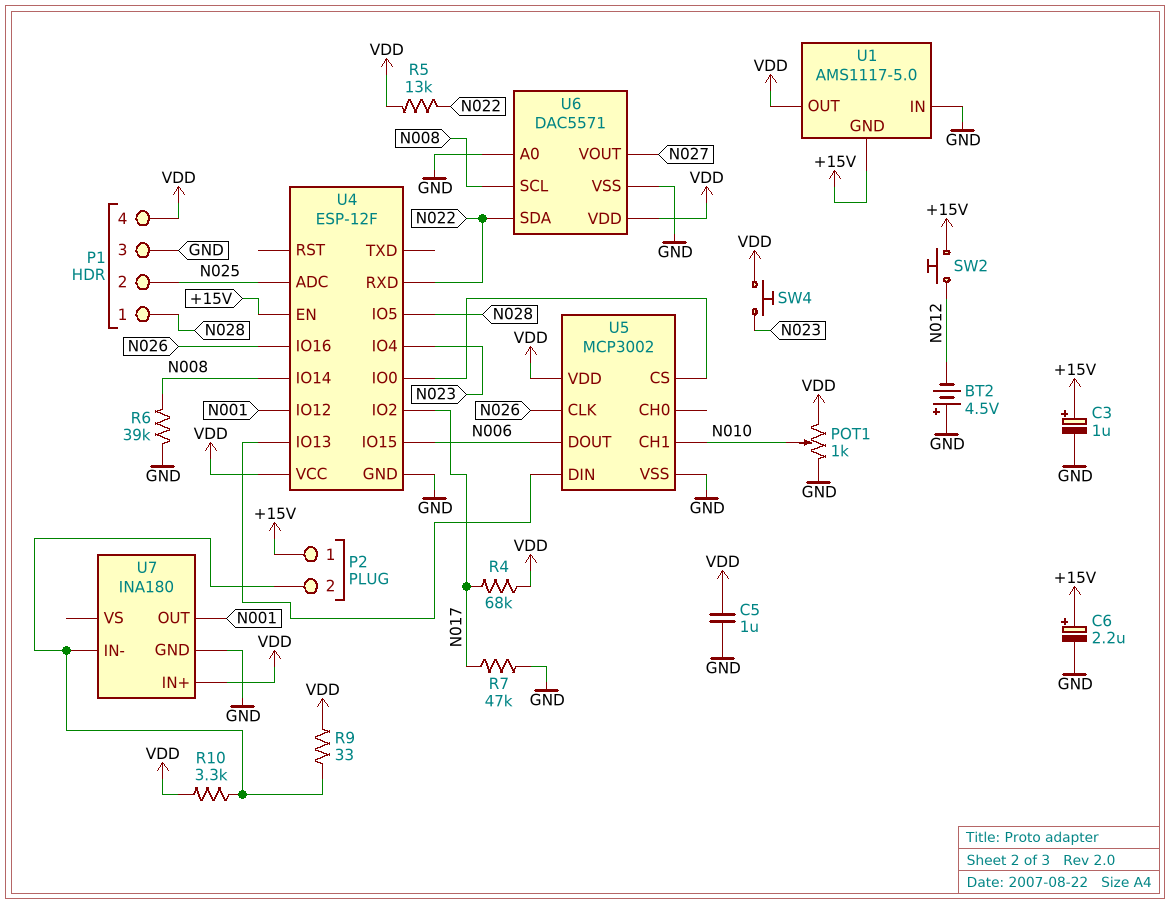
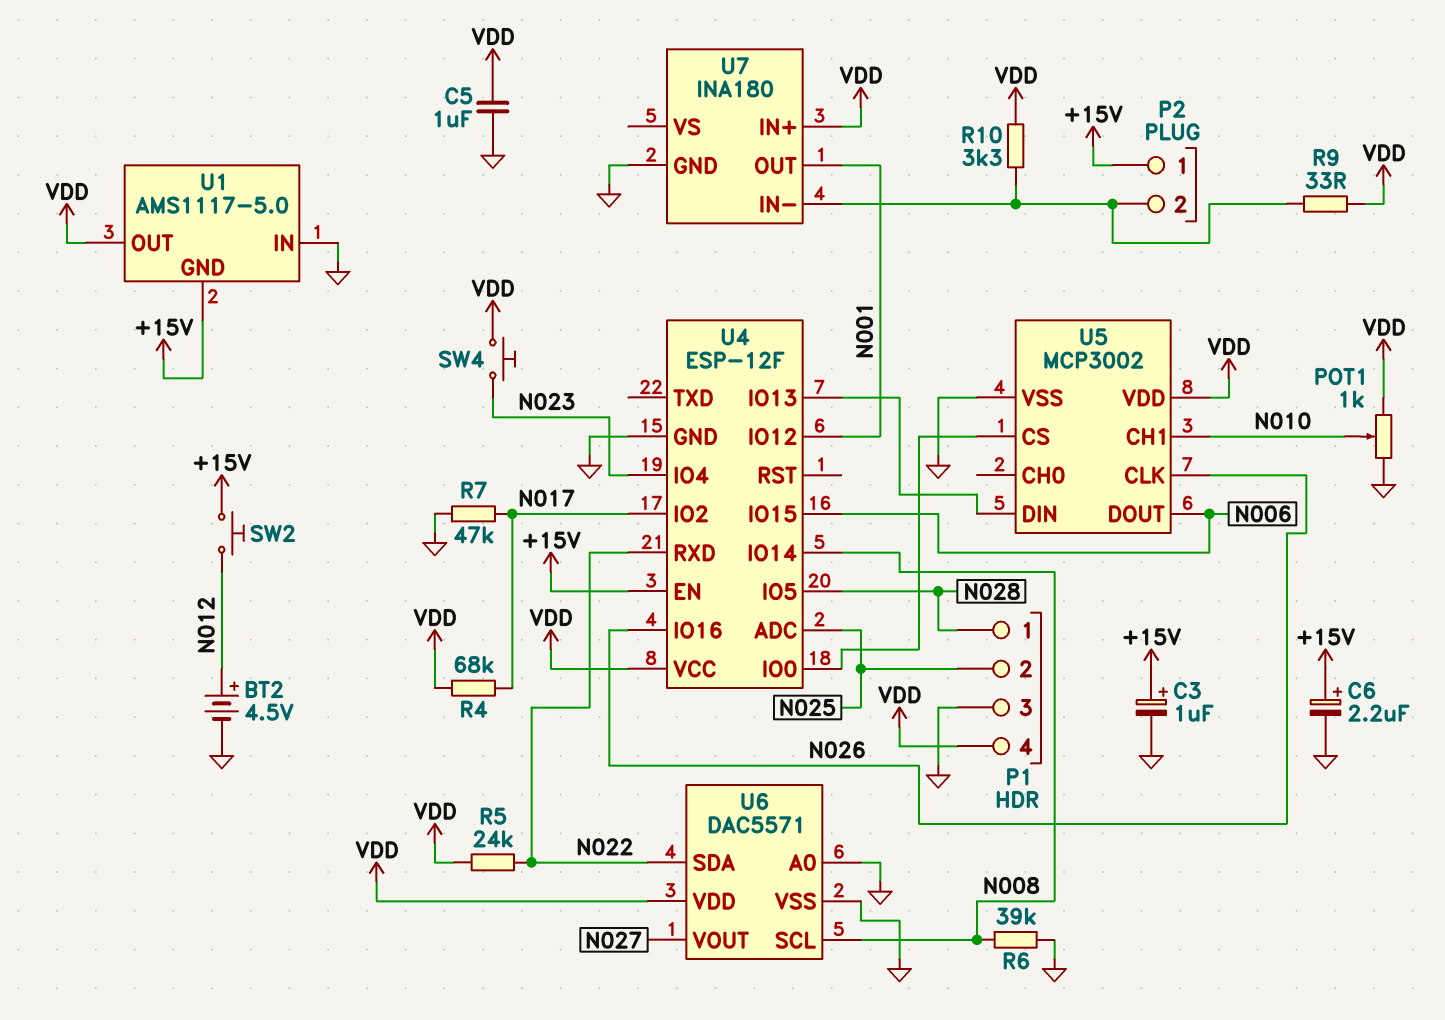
BT2: 4.5V (plus GND, minus N012) -> 4.5V (plus N012, minus GND)
R5: 13k (N022, VDD) -> 24k (N022, VDD)

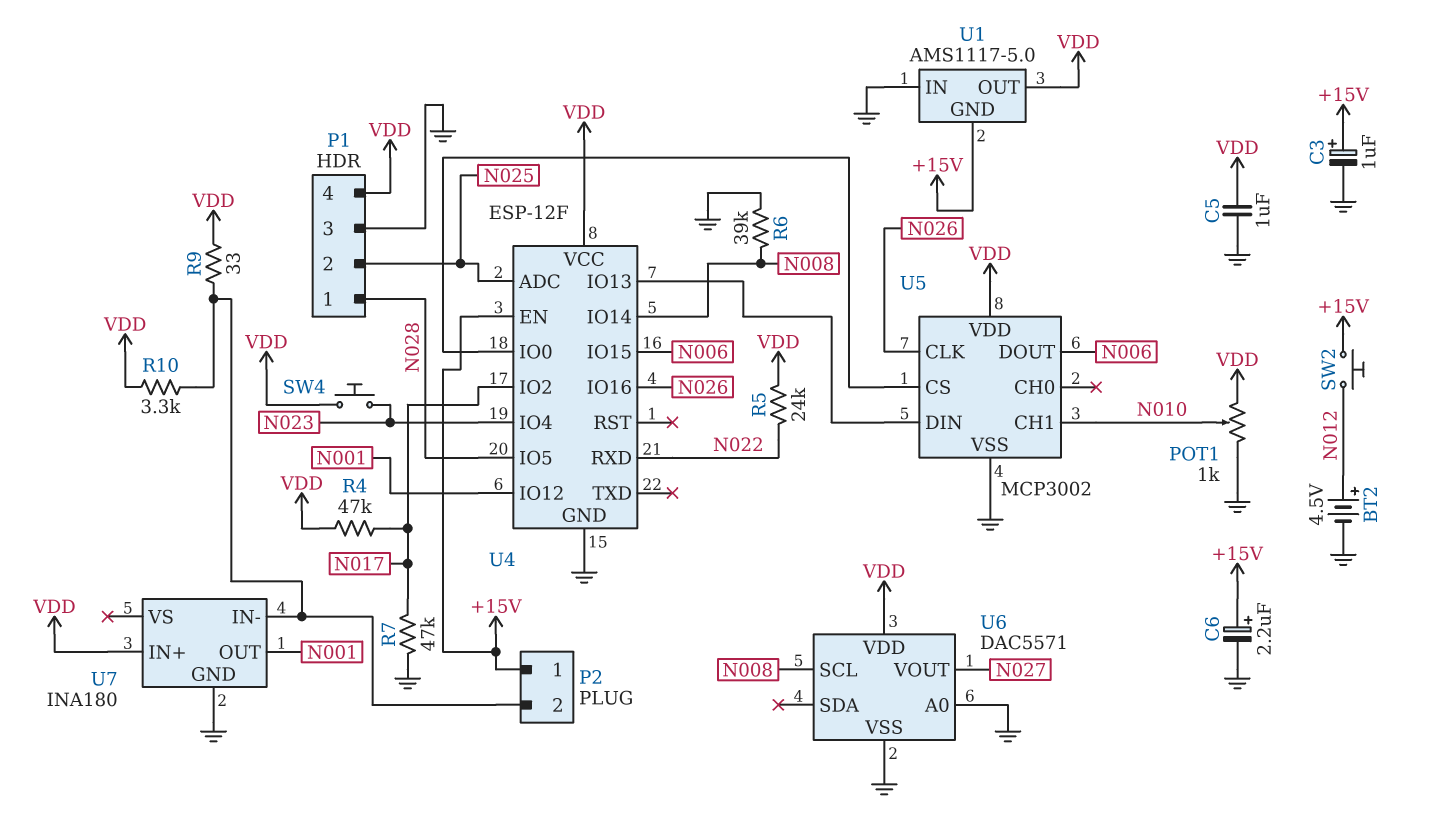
R4: 68k (N017, VDD) -> 47k (N017, VDD)
U6 pin SDA: N022 -> none

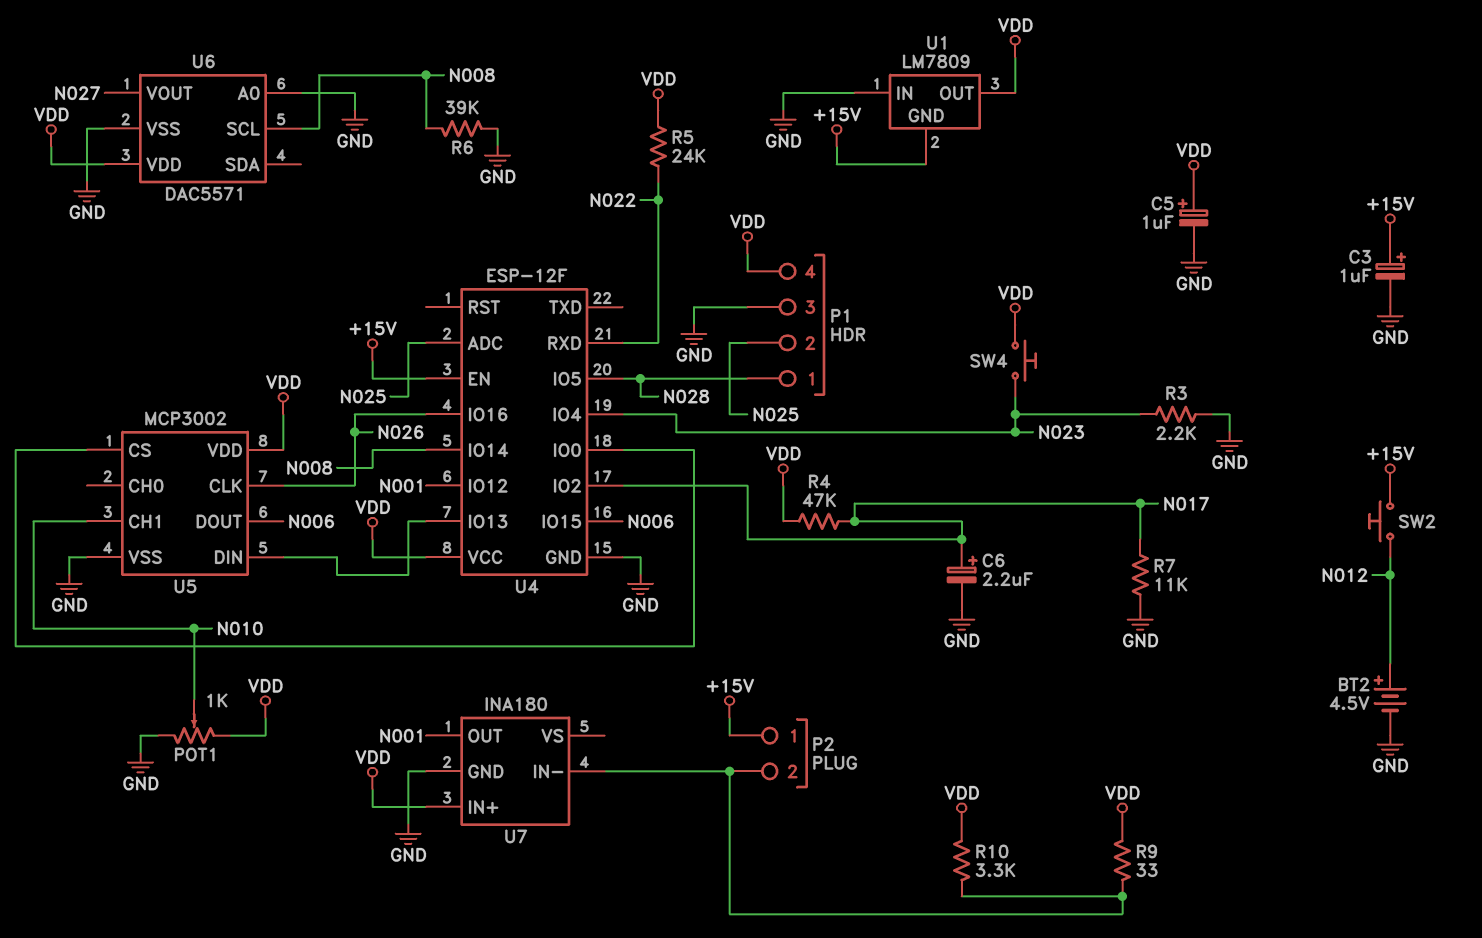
C5: 1uF (GND, VDD) -> 1uF (plus VDD, minus GND)
C6: 2.2uF (plus +15V, minus GND) -> 2.2uF (plus N017, minus GND)
R3: none -> 2.2k (GND, N023)
R7: 47k (GND, N017) -> 11k (GND, N017)
U1: AMS1117-5.0 -> LM7809

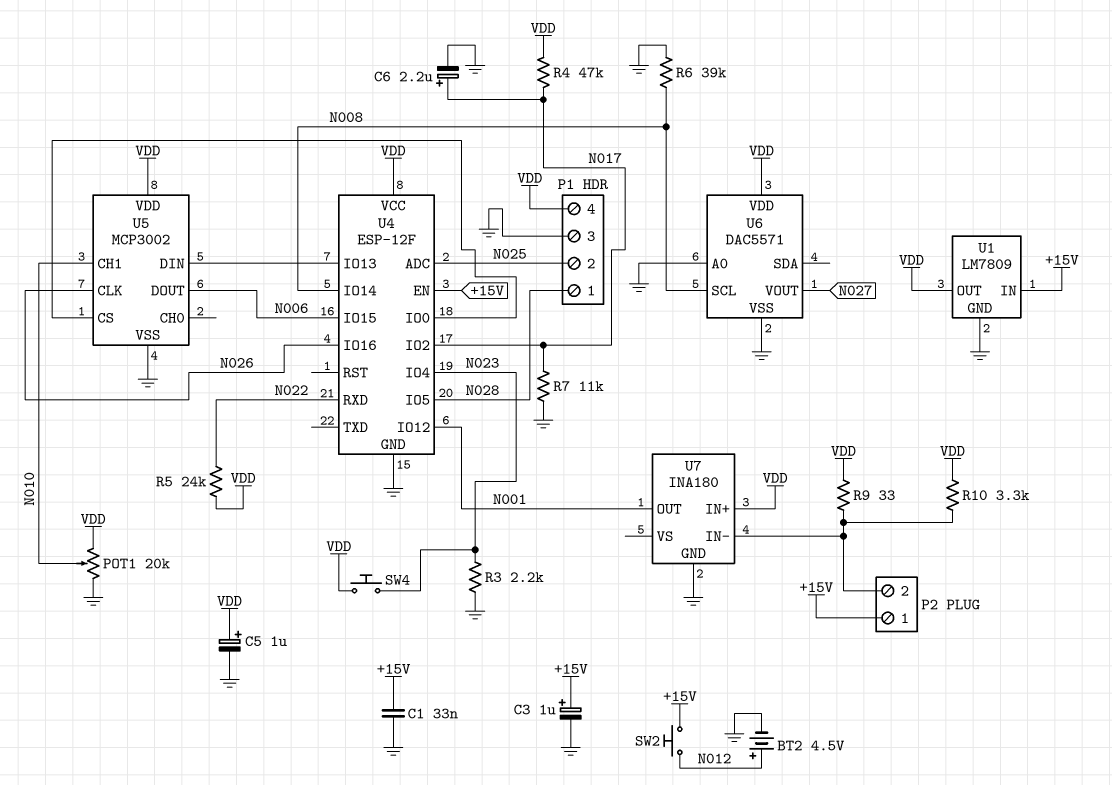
C1: none -> 33nF (+15V, GND)
POT1: 1k (GND, VDD, wiper N010) -> 20k (GND, VDD, wiper N010)
U1 pin GND: +15V -> GND
U1 pin IN: GND -> +15V

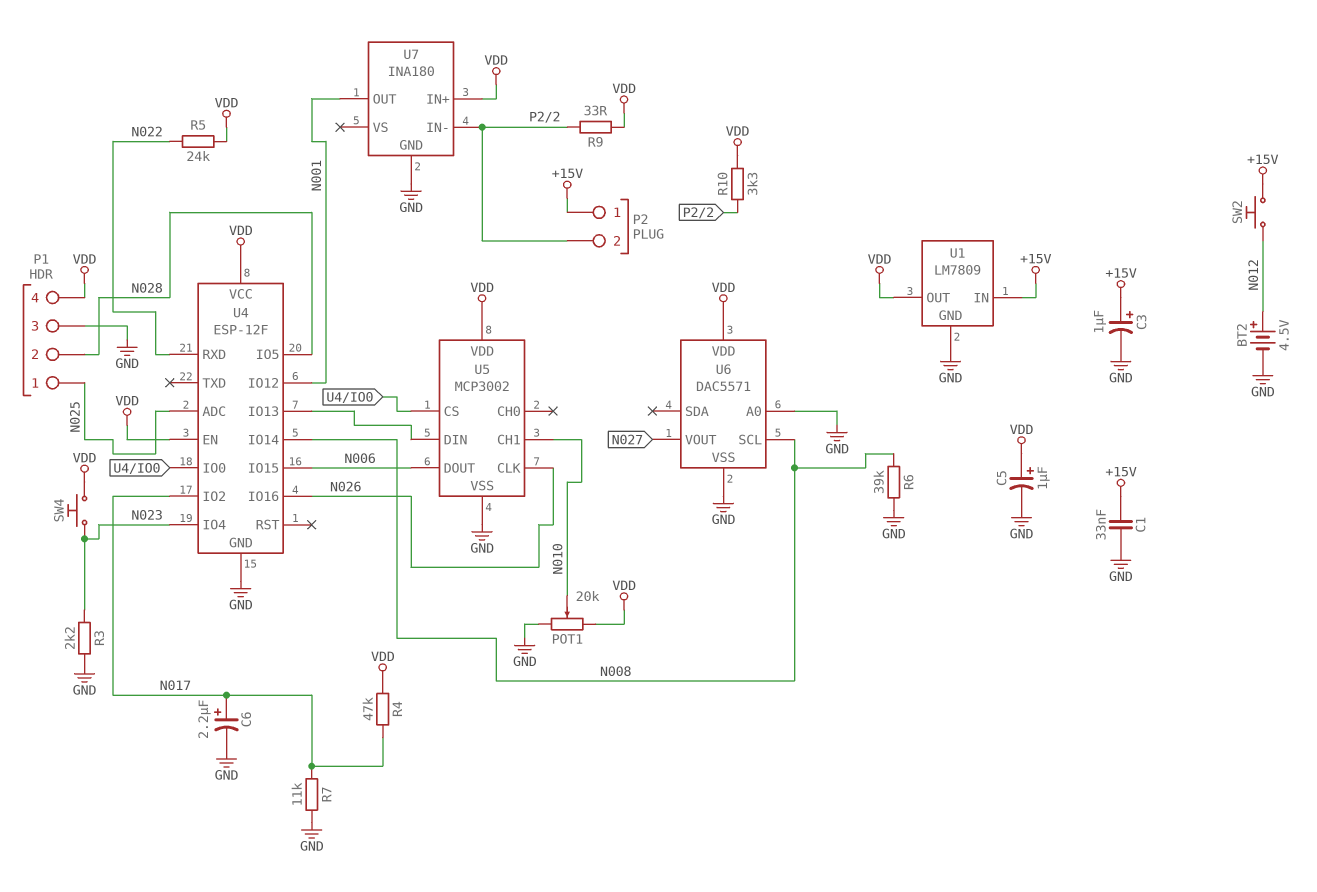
P1 pin 1: N028 -> N025
P1 pin 2: N025 -> N028
U4 pin EN: +15V -> VDD

